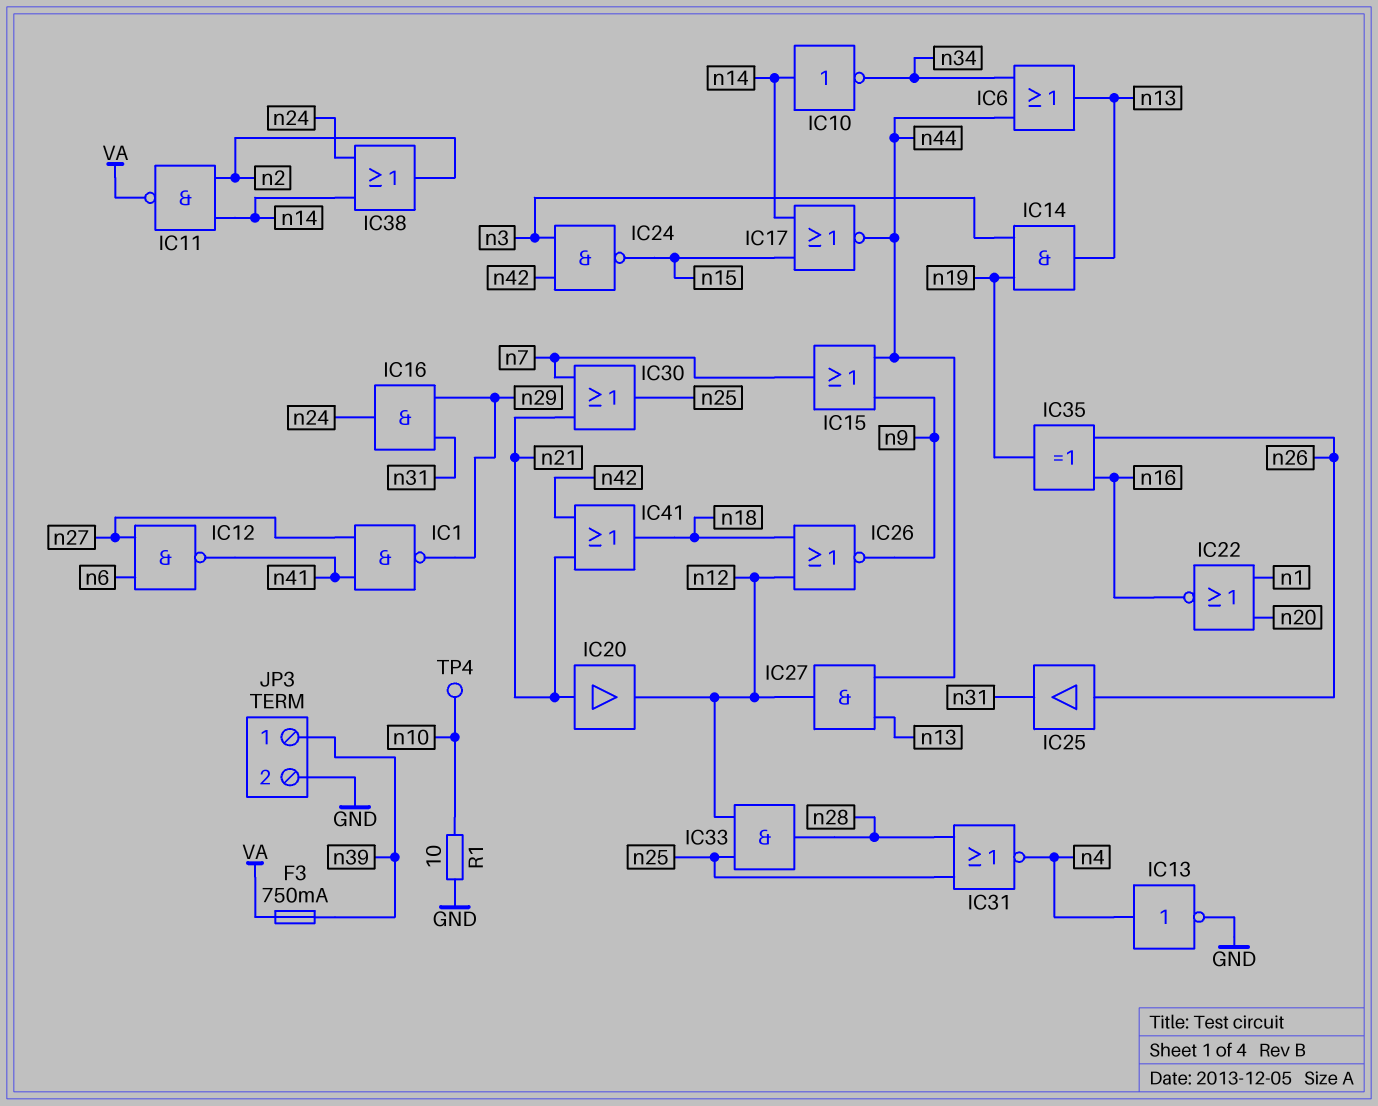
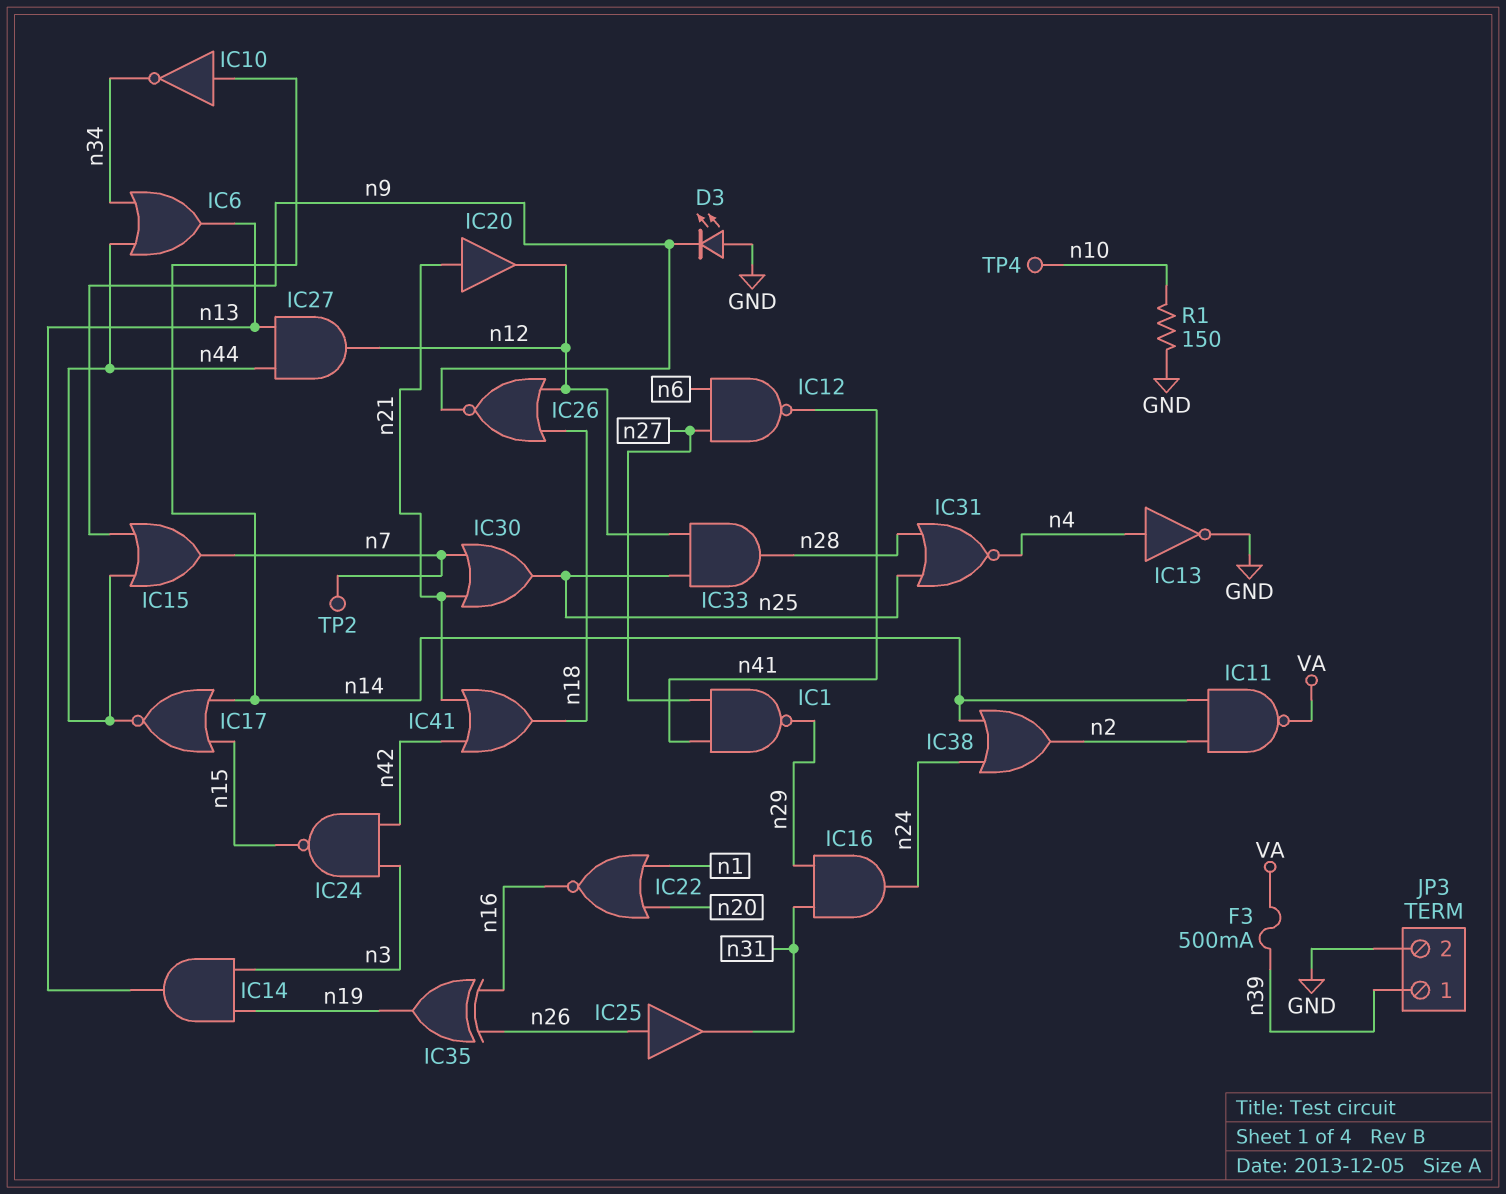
D3: none -> LED (A GND, K n9)
F3: 750mA (VA, n39) -> 500mA (VA, n39)
R1: 10 (GND, n10) -> 150 (GND, n10)
TP2: none -> test point (n7)

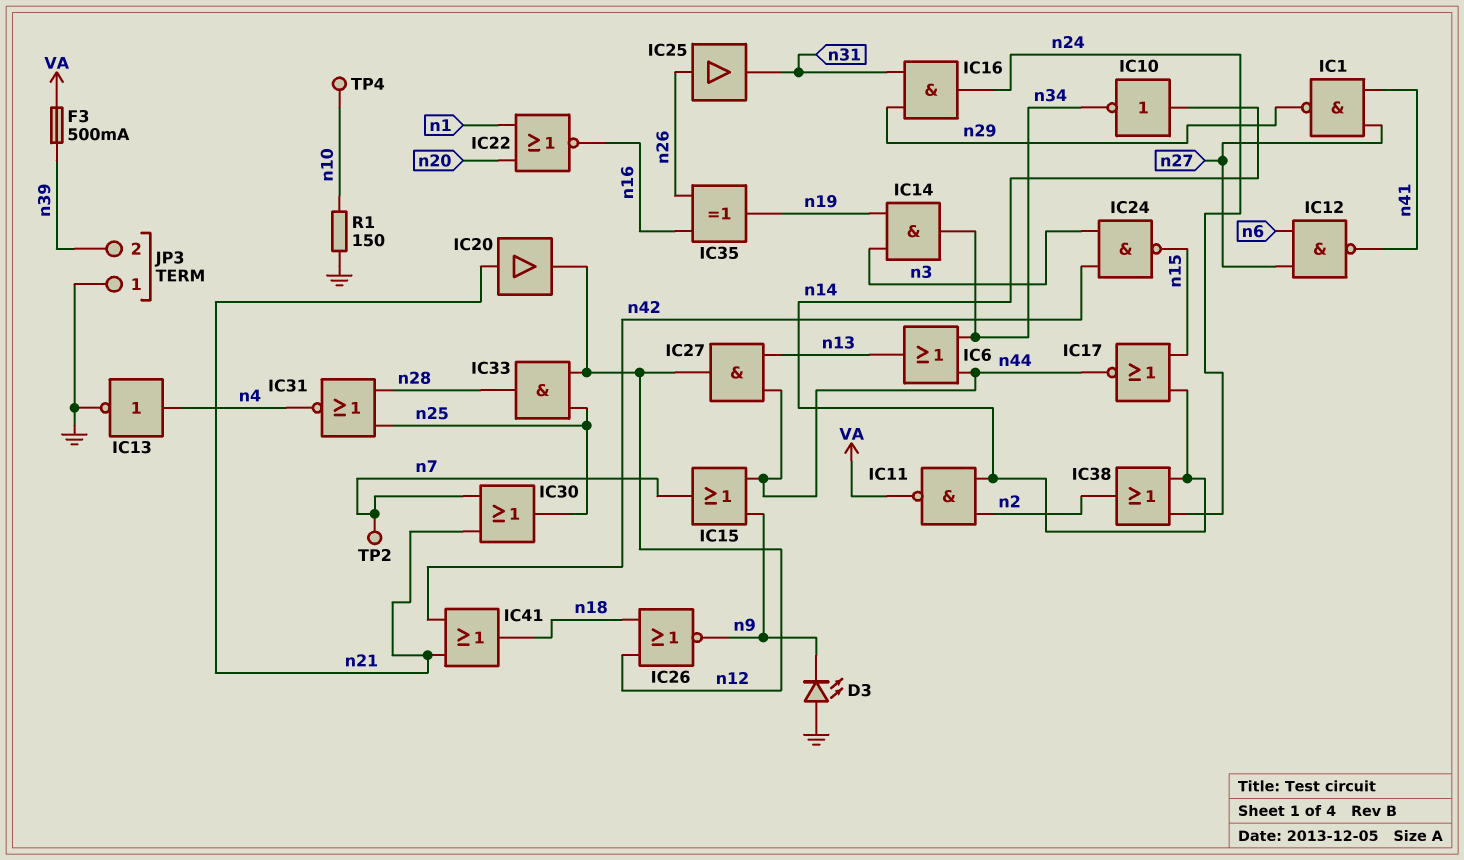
IC14: AND (in n3, in n19, out n13) -> AND (in n3, in n19, out n34)
JP3 pin 1: n39 -> GND
JP3 pin 2: GND -> n39

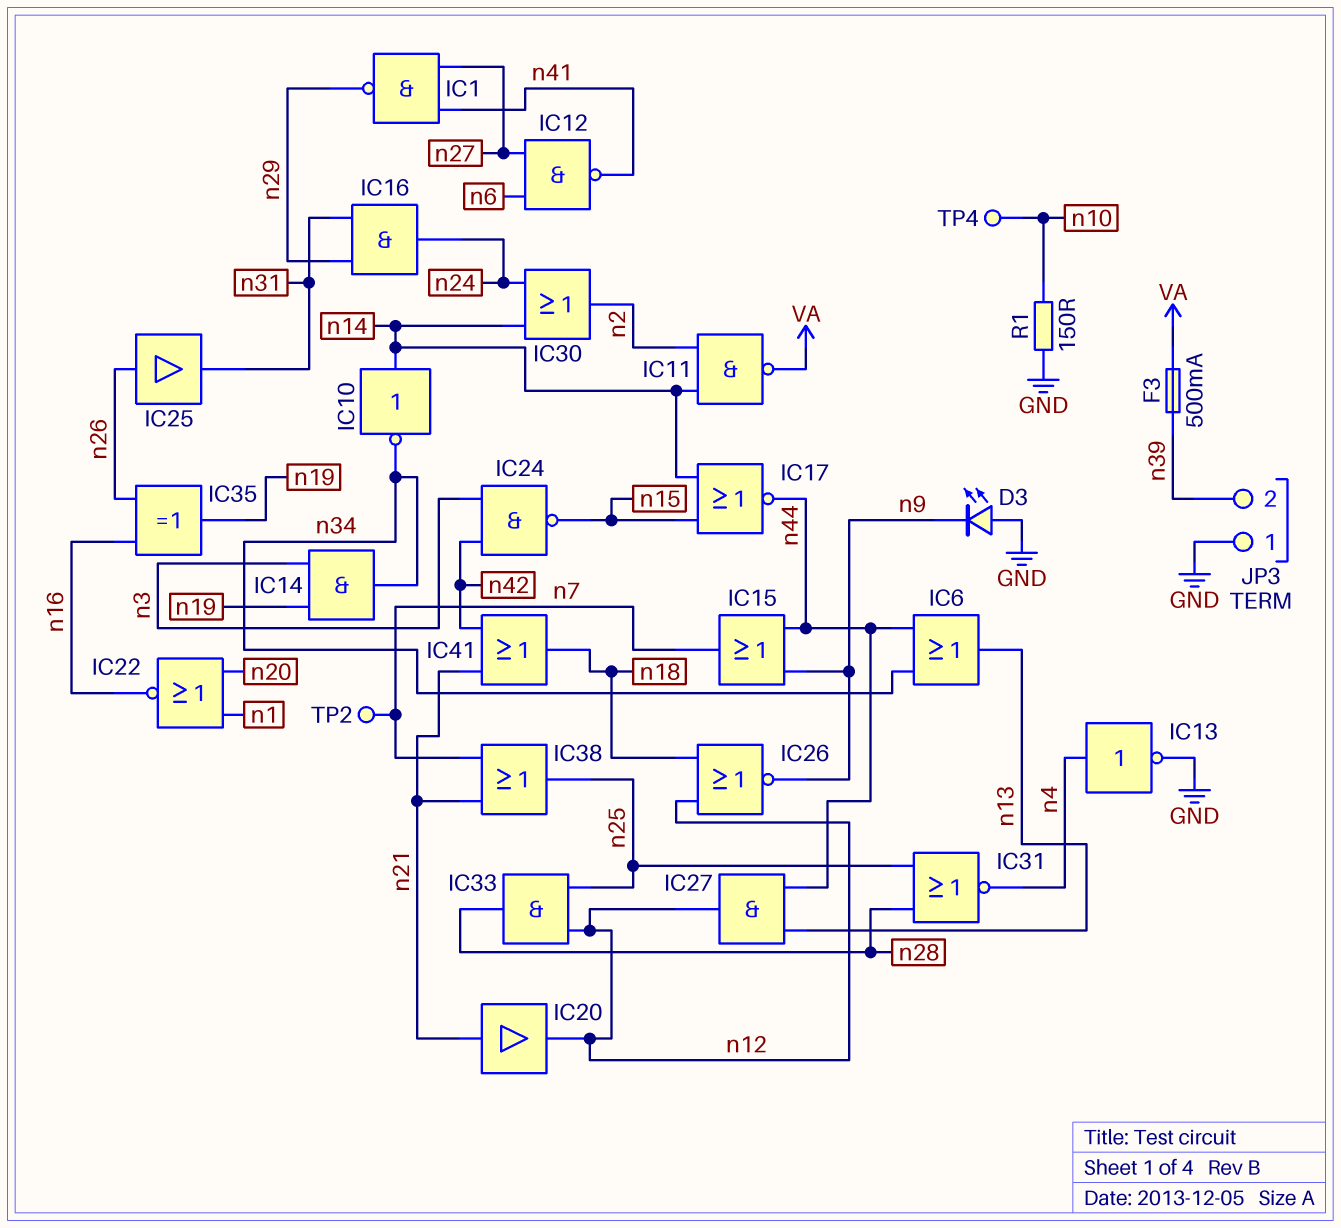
IC30: OR (in n7, in n21, out n25) -> OR (in n14, in n24, out n2)
IC38: OR (in n14, in n24, out n2) -> OR (in n7, in n21, out n25)

